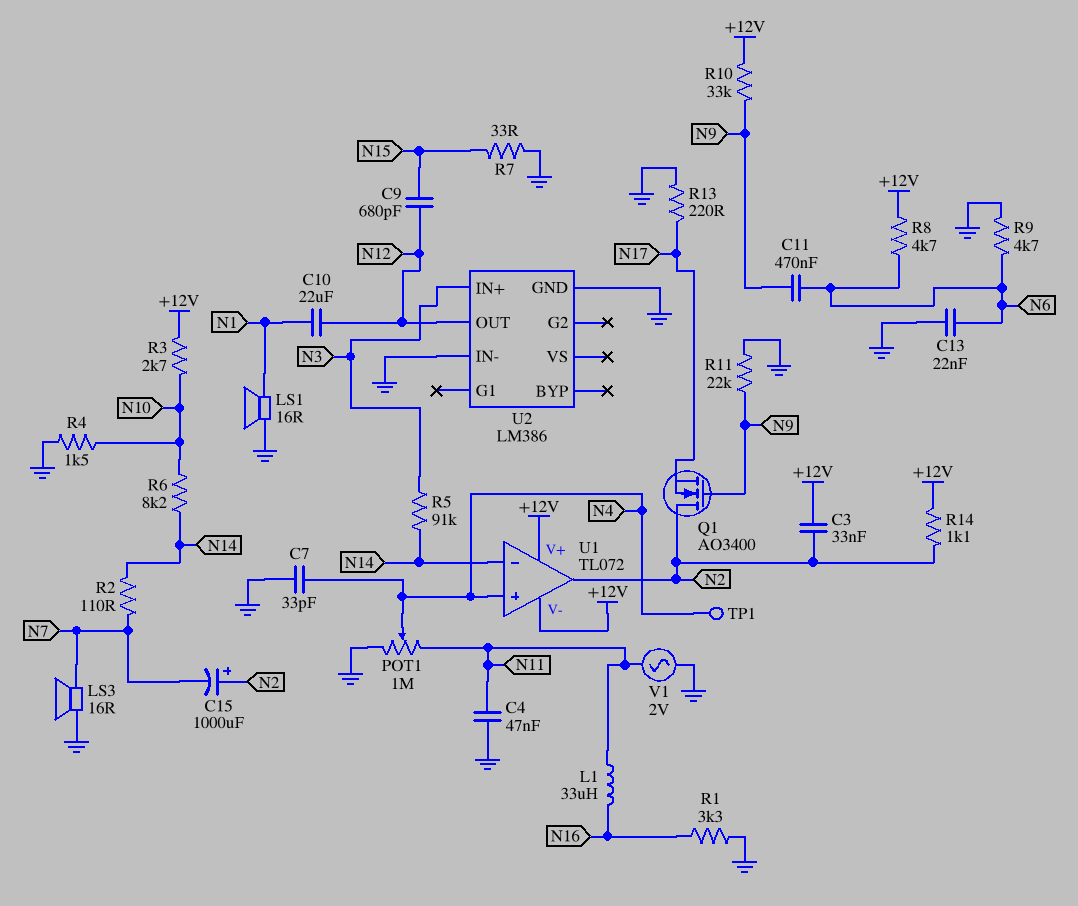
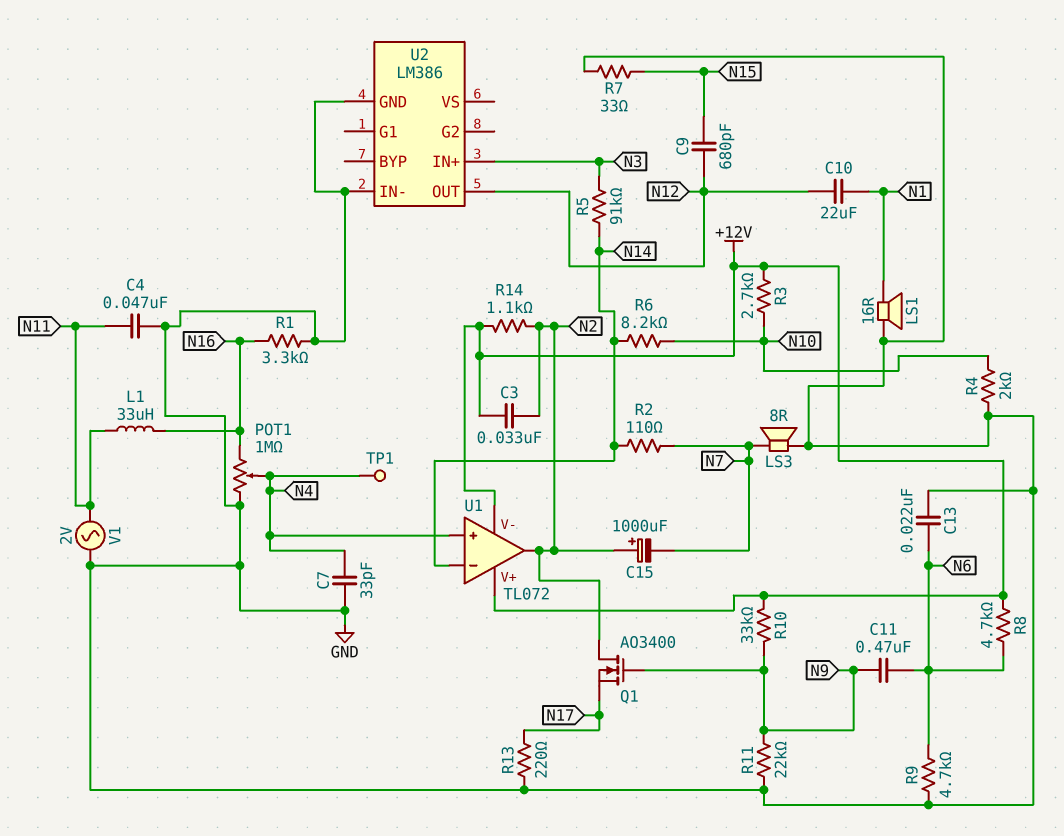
LS3: speaker 16R (GND, N7) -> speaker 8R (GND, N7)
POT1: 1M (GND, N11, wiper N4) -> 1M (GND, N16, wiper N4)
R4: 1.5k (GND, N10) -> 2k (GND, N10)

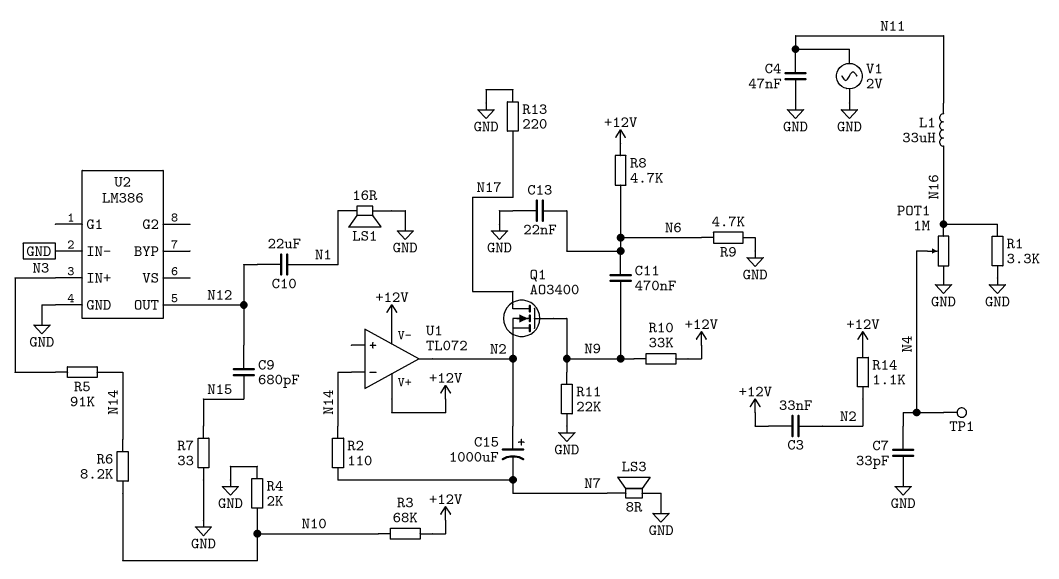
Q1: NMOS AO3400 (G N9, D N2, S N17) -> NMOS AO3400 (G N9, D N17, S N2)
R3: 2.7k (+12V, N10) -> 68k (+12V, N10)
U1 pin in+: N4 -> none

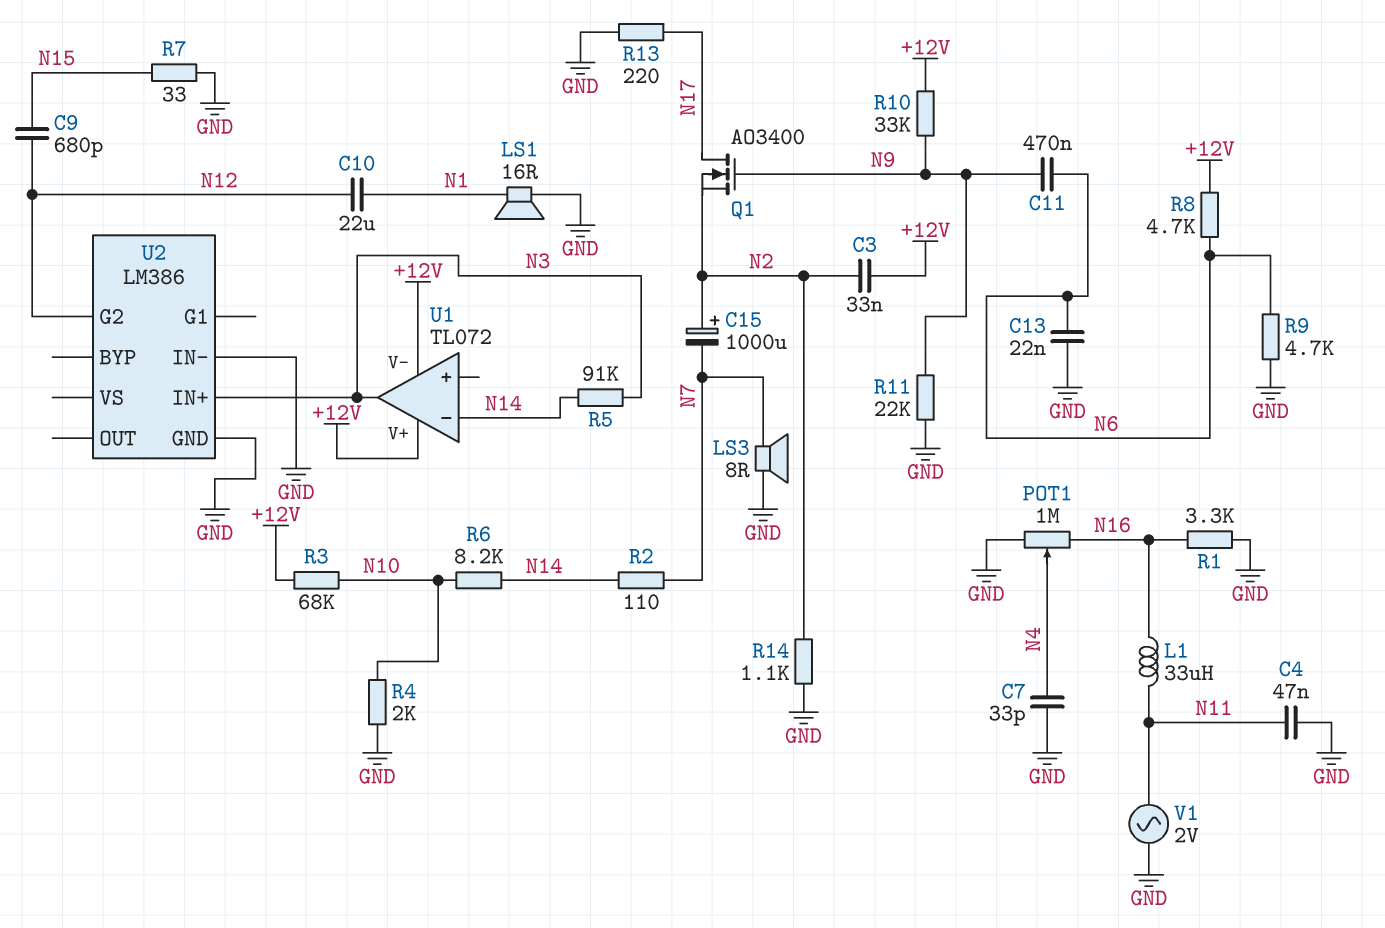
R14: 1.1k (+12V, N2) -> 1.1k (GND, N2)
TP1: test point (N4) -> none
U1 pin out: N2 -> N3
U2 pin G2: none -> N12
U2 pin OUT: N12 -> none

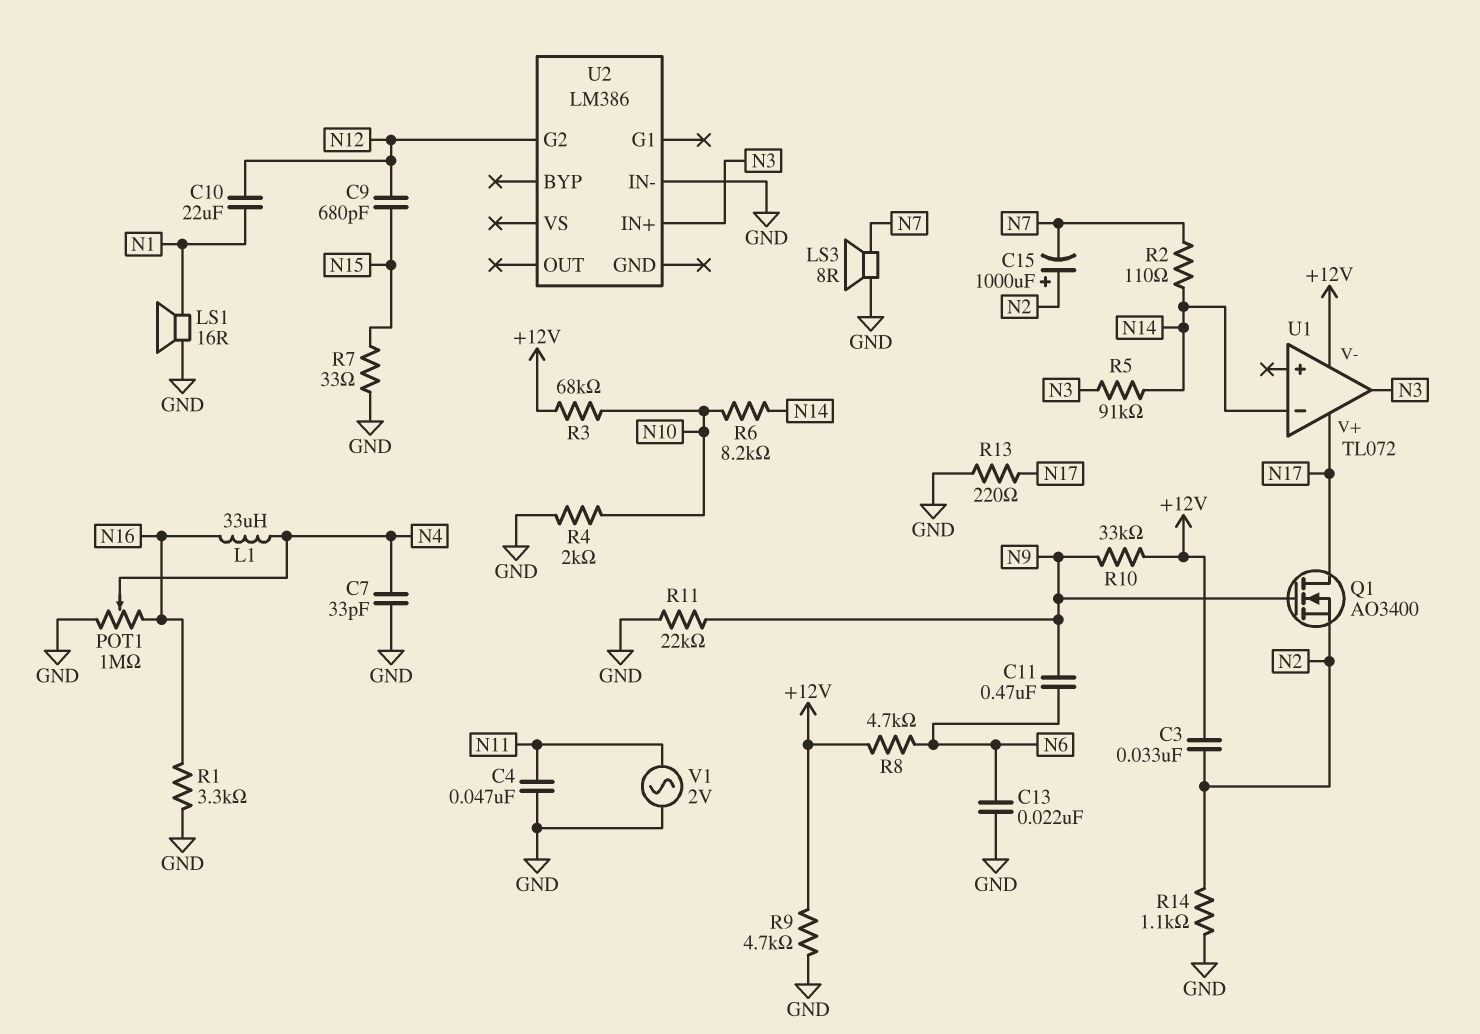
L1: 33uH (N11, N16) -> 33uH (N4, N16)
R9: 4.7k (GND, N6) -> 4.7k (+12V, GND)
U1 pin V+: +12V -> N17
U2 pin GND: GND -> none

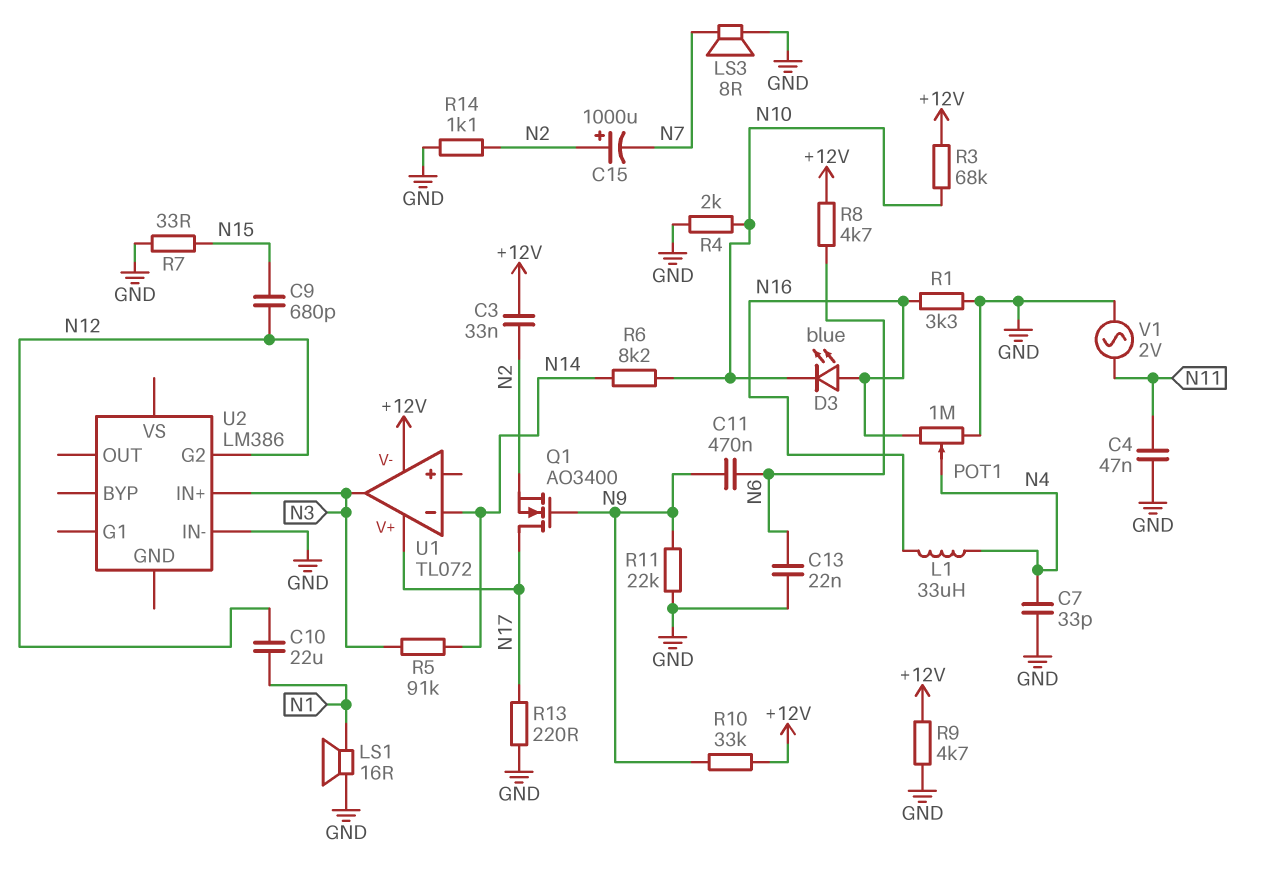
D3: none -> LED blue (A N16, K N10)
R2: 110 (N7, N14) -> none

